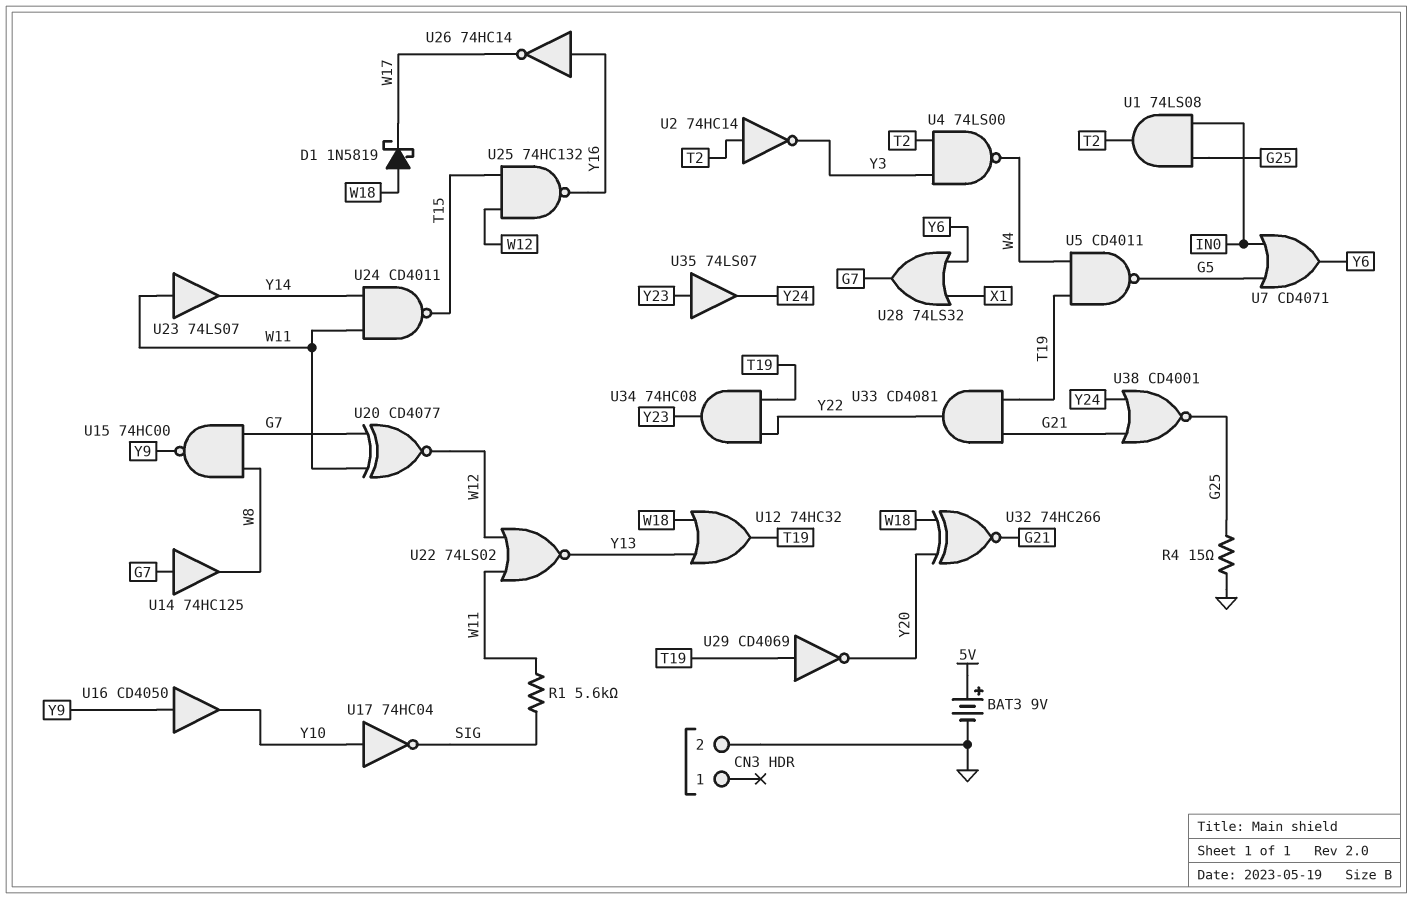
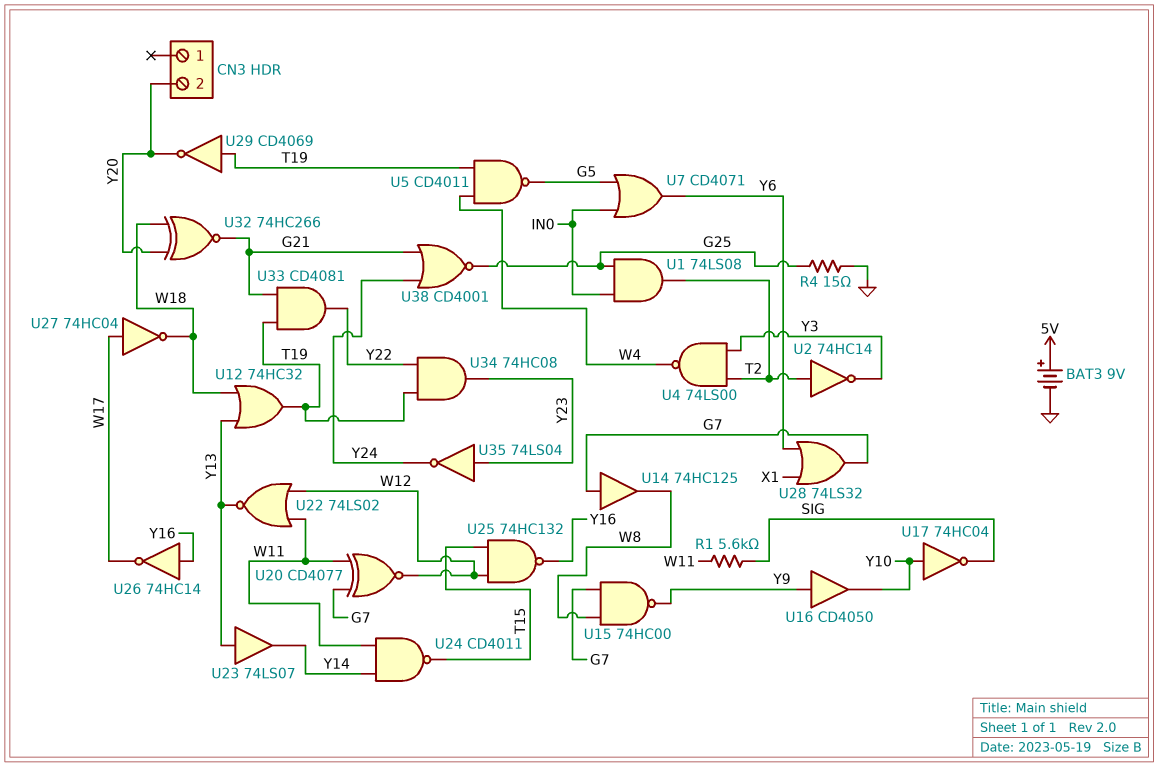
CN3 pin 2: GND -> Y20
D1: schottky 1N5819 (A W18, K W17) -> none
U23: buffer 74LS07 (in W11, out Y14) -> buffer 74LS07 (in Y13, out Y14)
U27: none -> NOT 74HC04 (in W17, out W18)
U35: buffer 74LS07 (in Y23, out Y24) -> NOT 74LS04 (in Y23, out Y24)

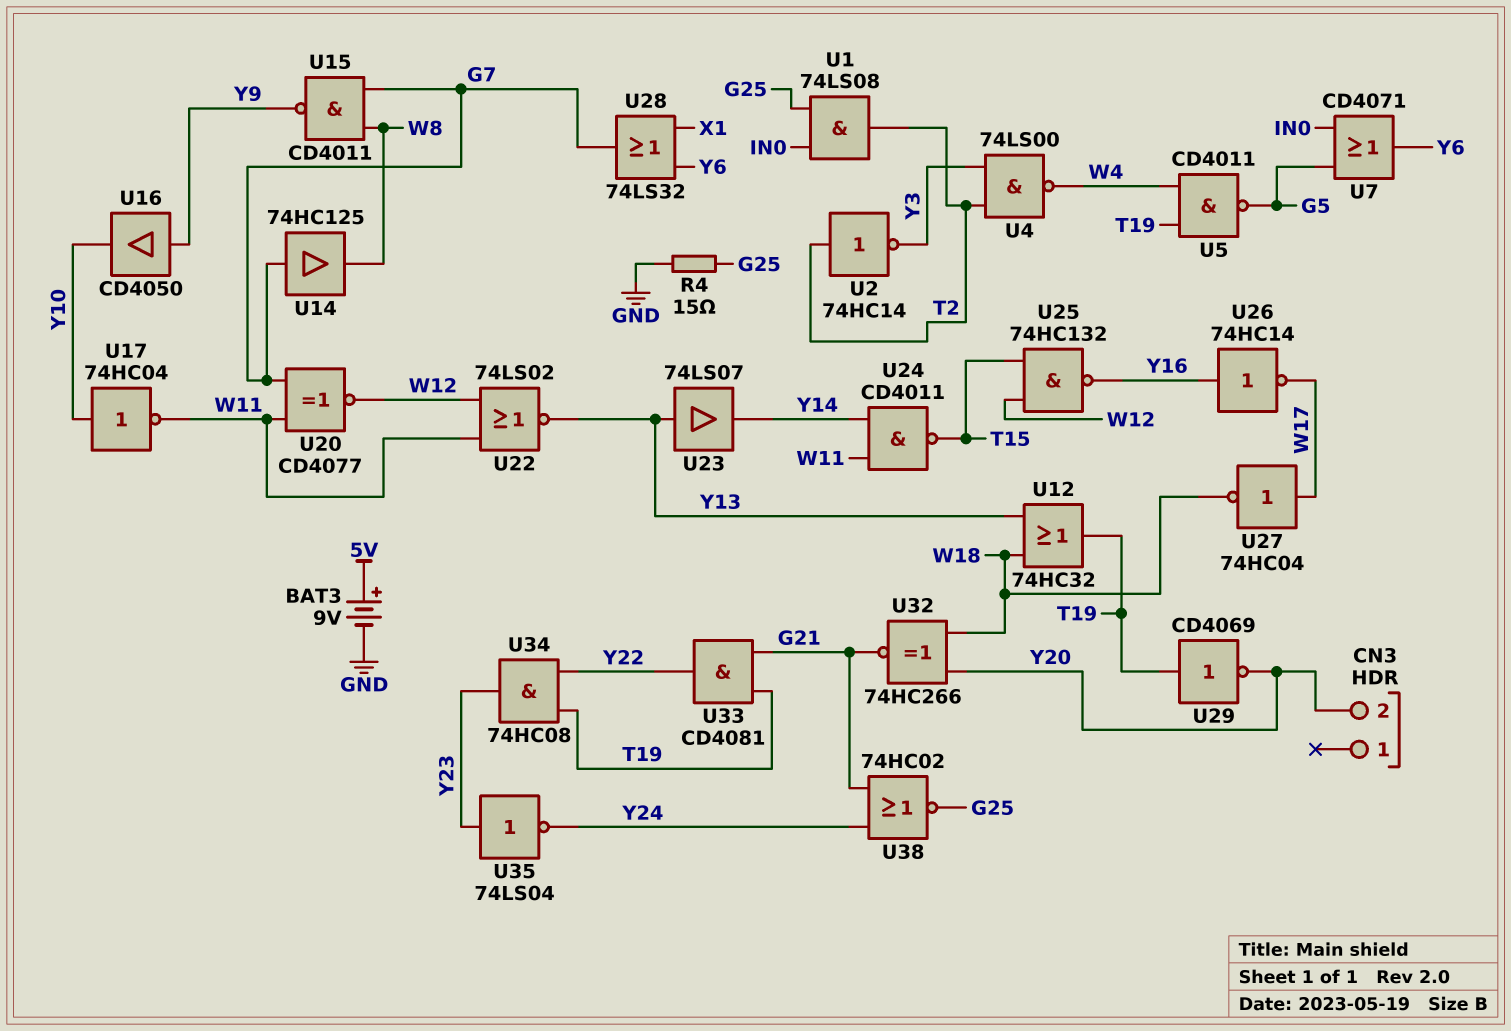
R1: 5.6k (SIG, W11) -> none
U15: NAND 74HC00 (in G7, in W8, out Y9) -> NAND CD4011 (in G7, in W8, out Y9)
U17: NOT 74HC04 (in Y10, out SIG) -> NOT 74HC04 (in Y10, out W11)
U38: NOR CD4001 (in G21, in Y24, out G25) -> NOR 74HC02 (in G21, in Y24, out G25)

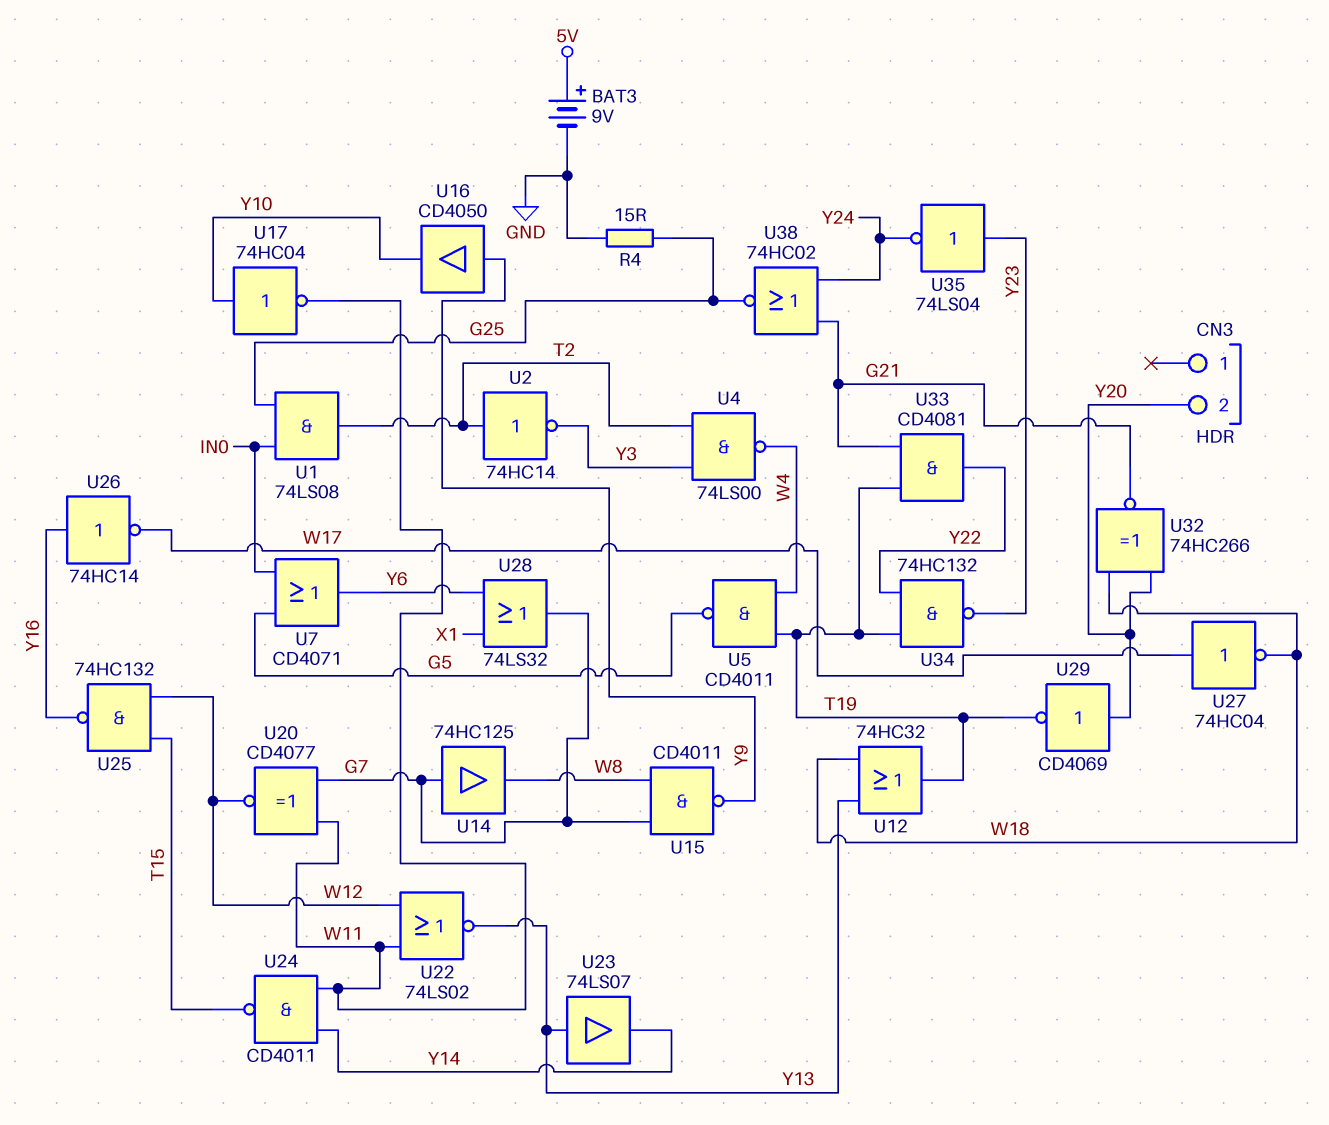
U29: NOT CD4069 (in T19, out Y20) -> NOT CD4069 (in Y20, out T19)
U34: AND 74HC08 (in T19, in Y22, out Y23) -> NAND 74HC132 (in T19, in Y22, out Y23)

